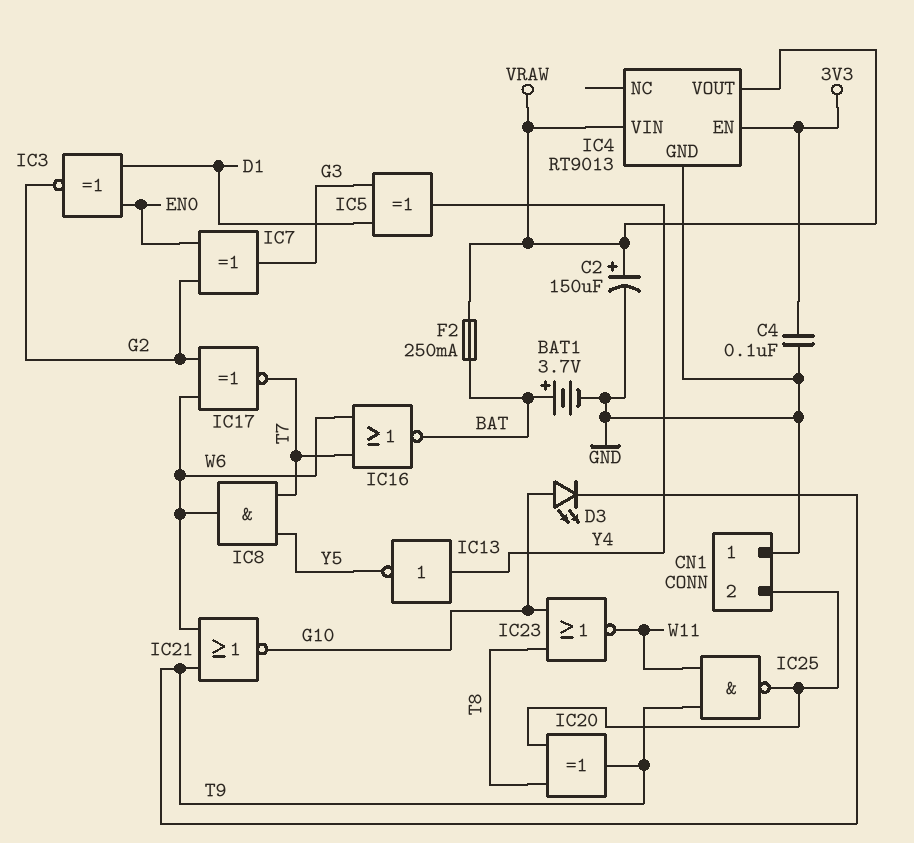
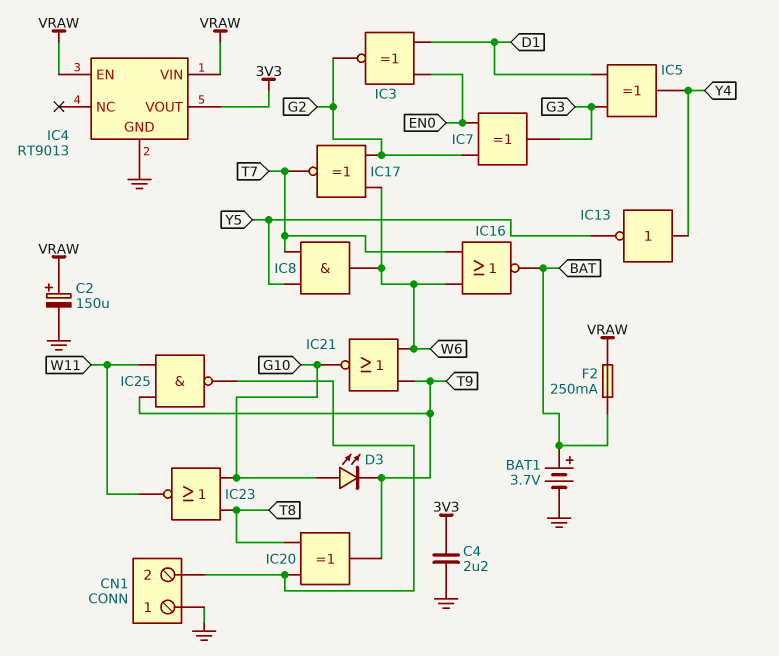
C4: 100nF (3V3, GND) -> 2.2uF (3V3, GND)
IC4 pin EN: 3V3 -> VRAW
IC4 pin VOUT: VRAW -> 3V3

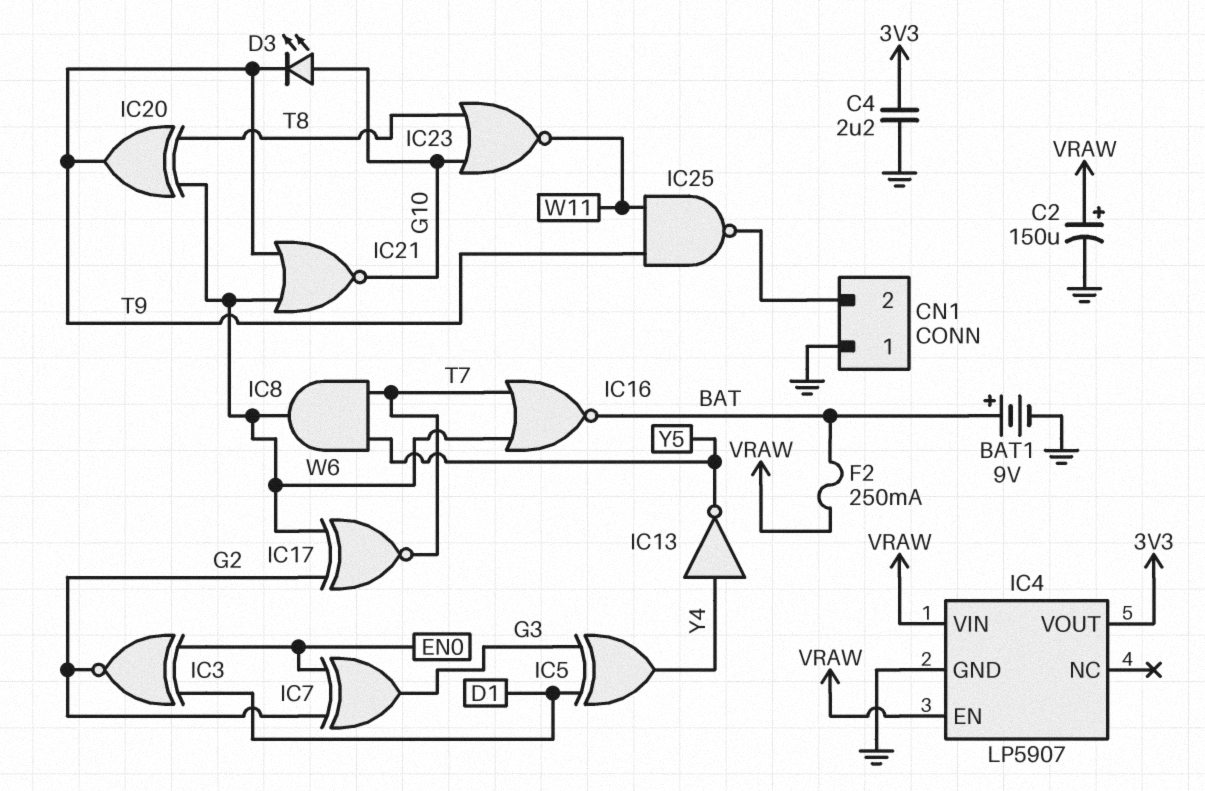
BAT1: 3.7V (plus BAT, minus GND) -> 9V (plus BAT, minus GND)
IC4: RT9013 -> LP5907
IC20: XOR (in CN1/2, in T8, out T9) -> XOR (in T8, in W6, out T9)

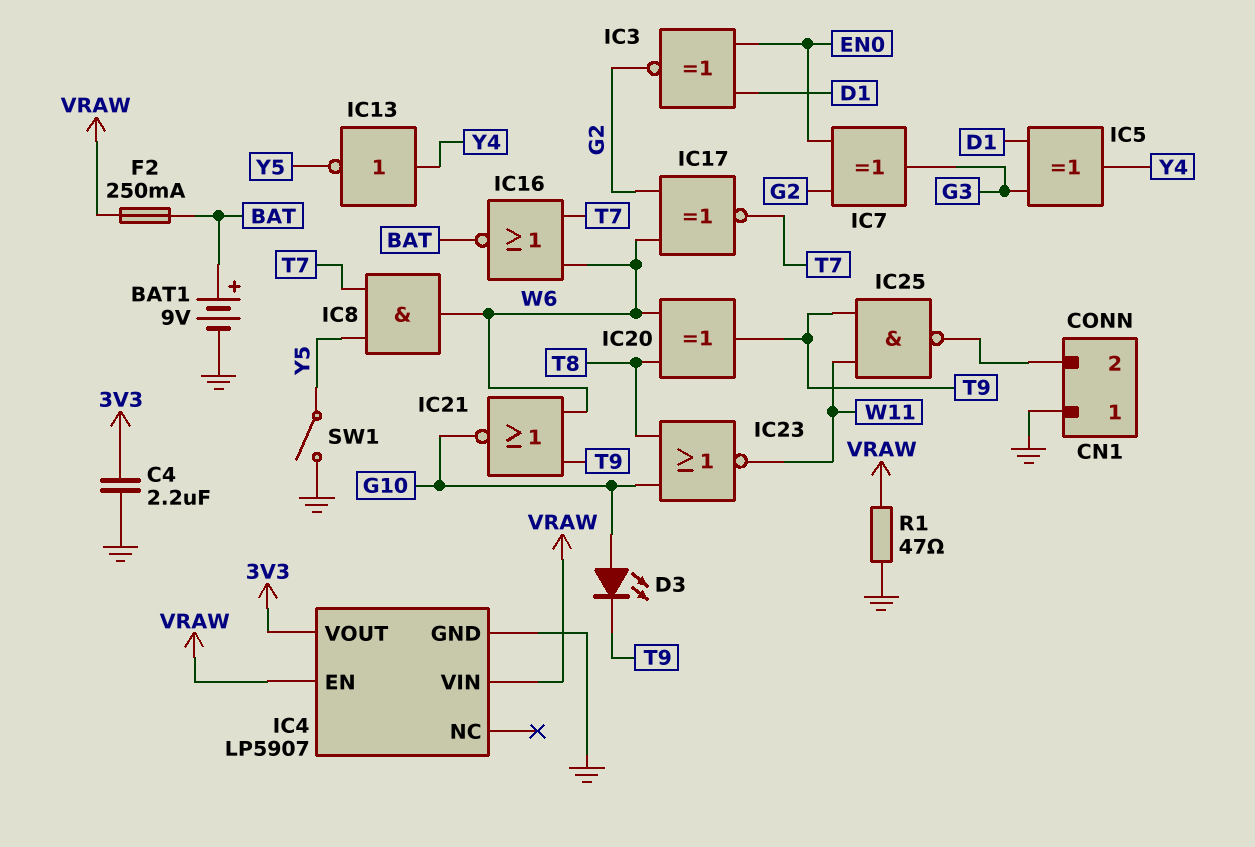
C2: 150uF (plus VRAW, minus GND) -> none
R1: none -> 47 (GND, VRAW)
SW1: none -> switch (GND, Y5)

